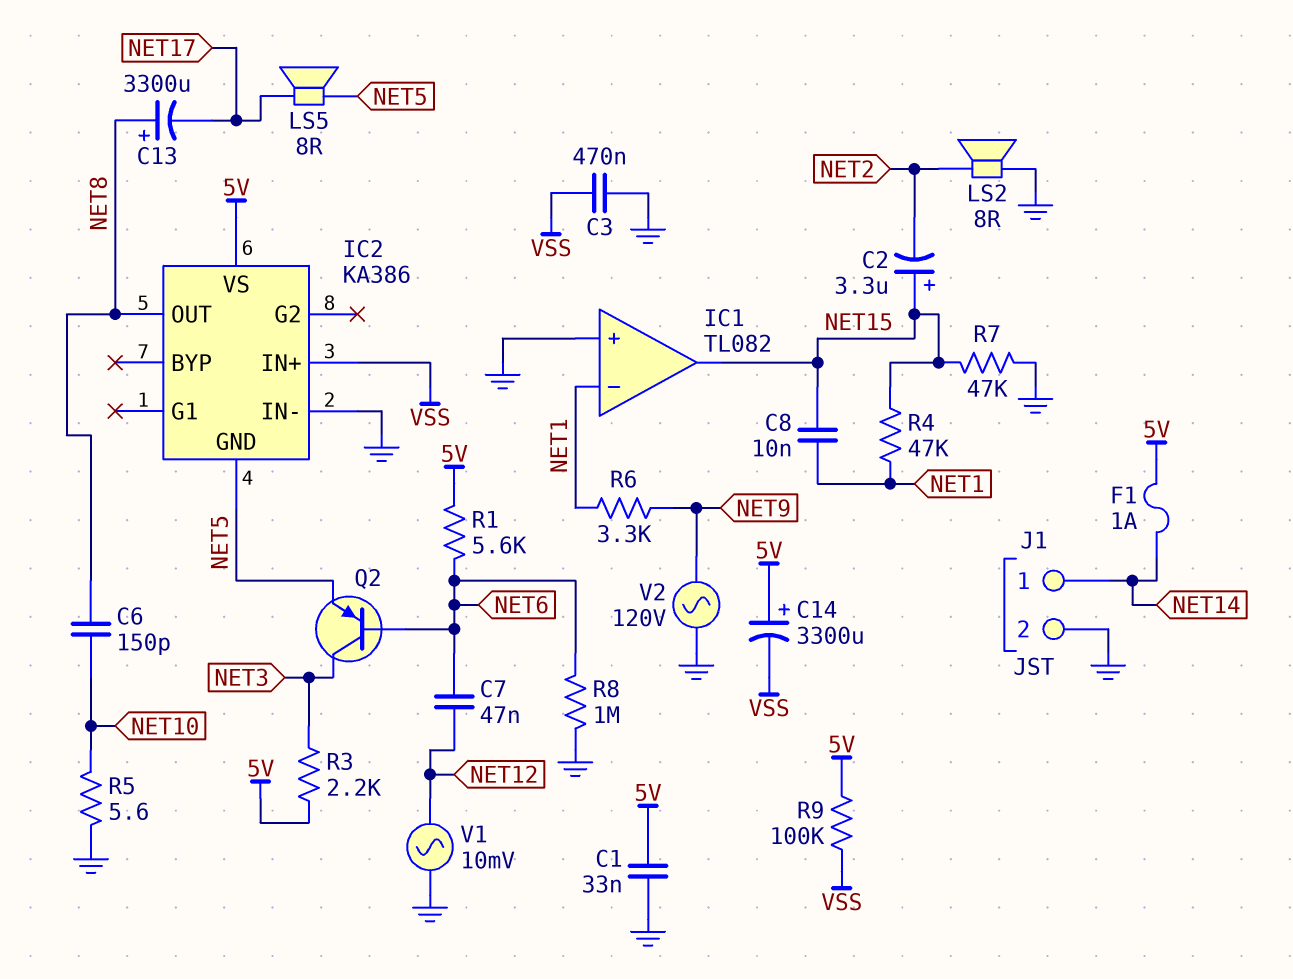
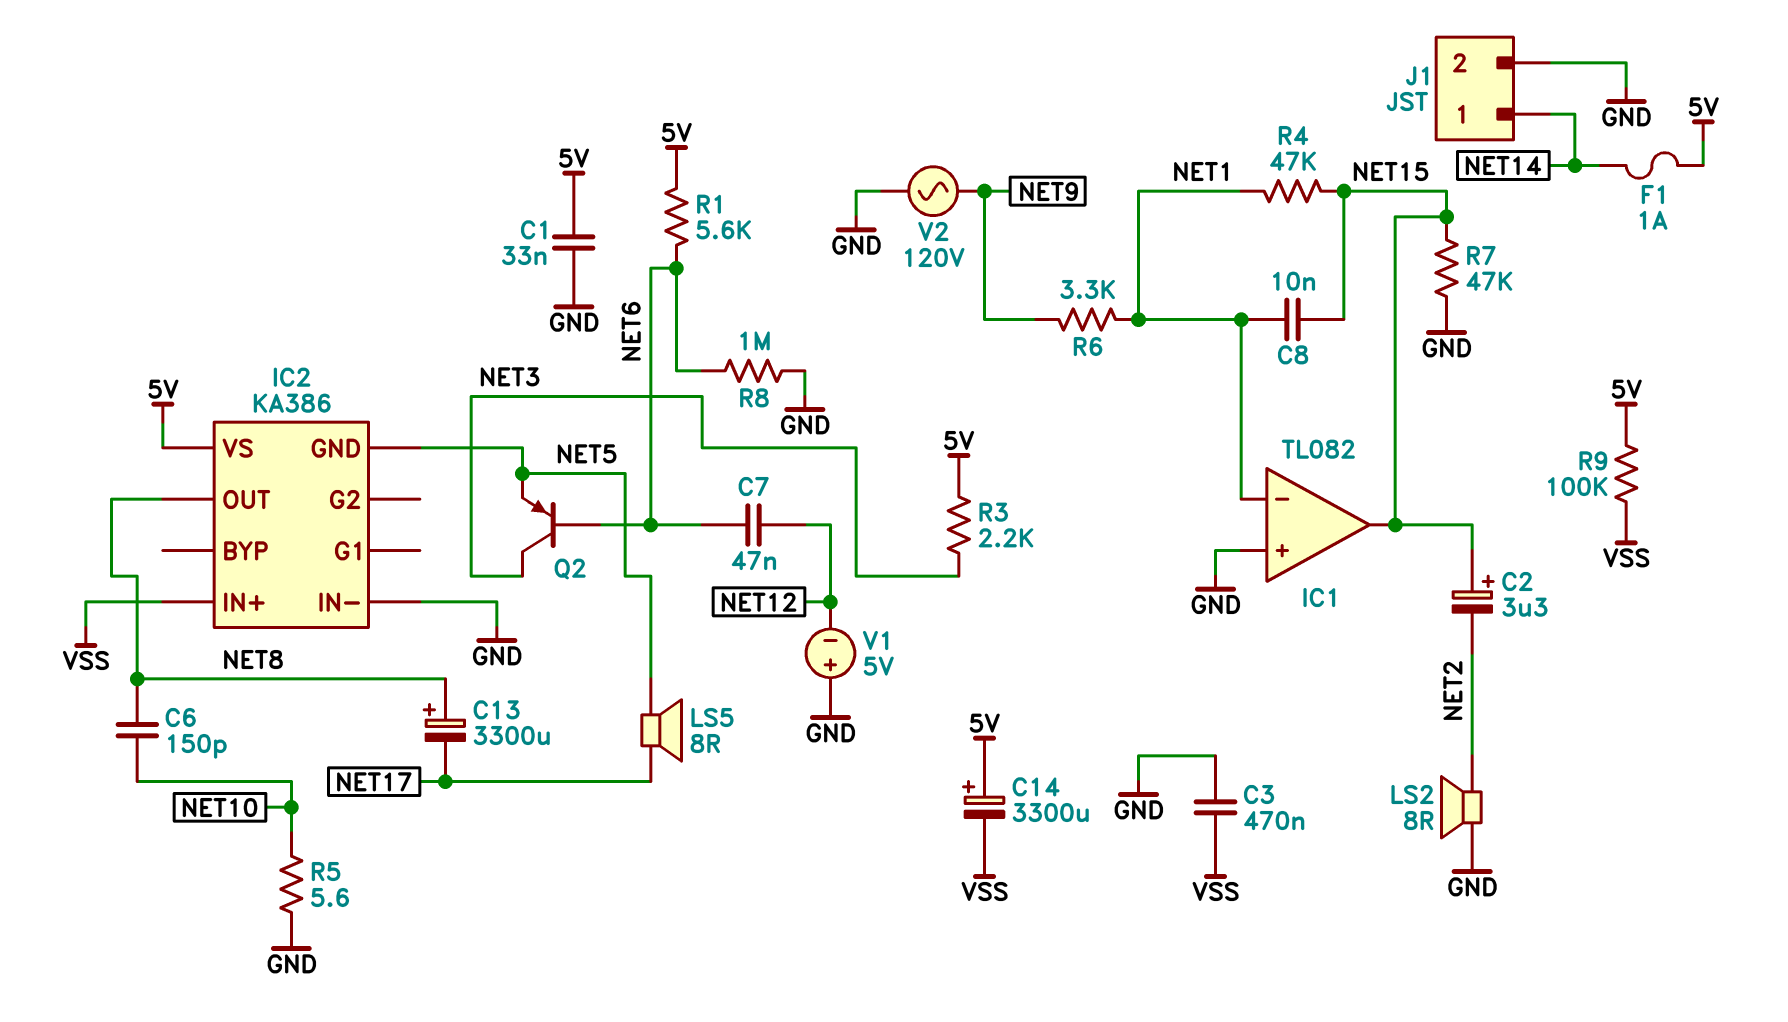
V1: AC 10mV (GND, NET12) -> 5V (plus GND, minus NET12)

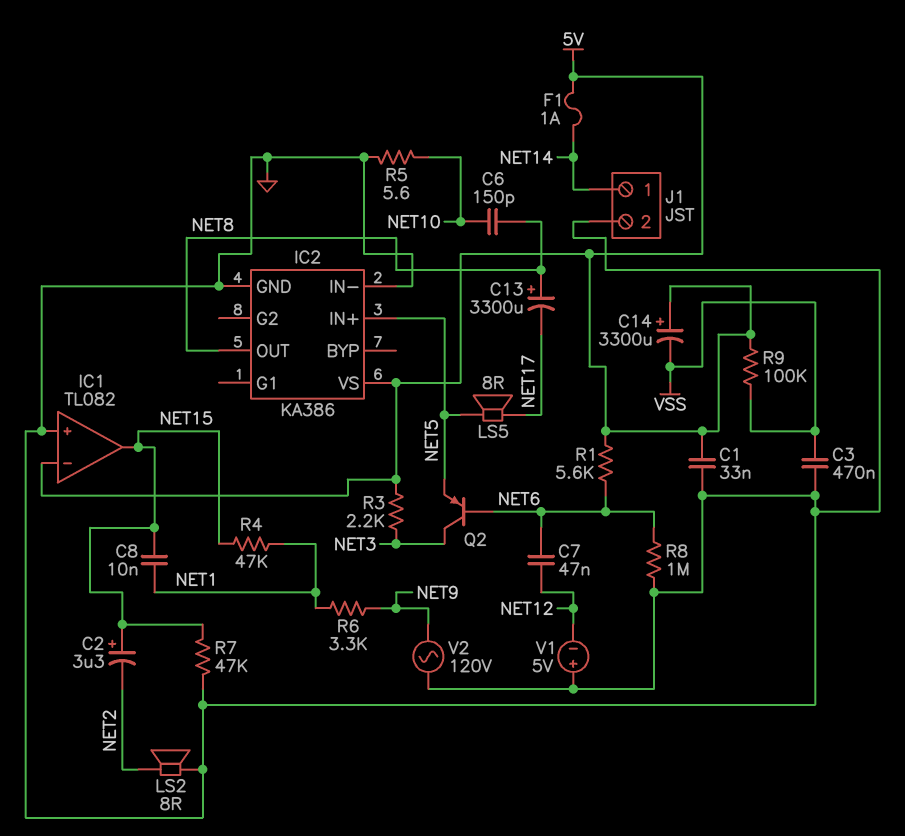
IC1 pin in-: NET1 -> 5V
IC2 pin GND: NET5 -> GND
IC2 pin IN+: VSS -> NET5

